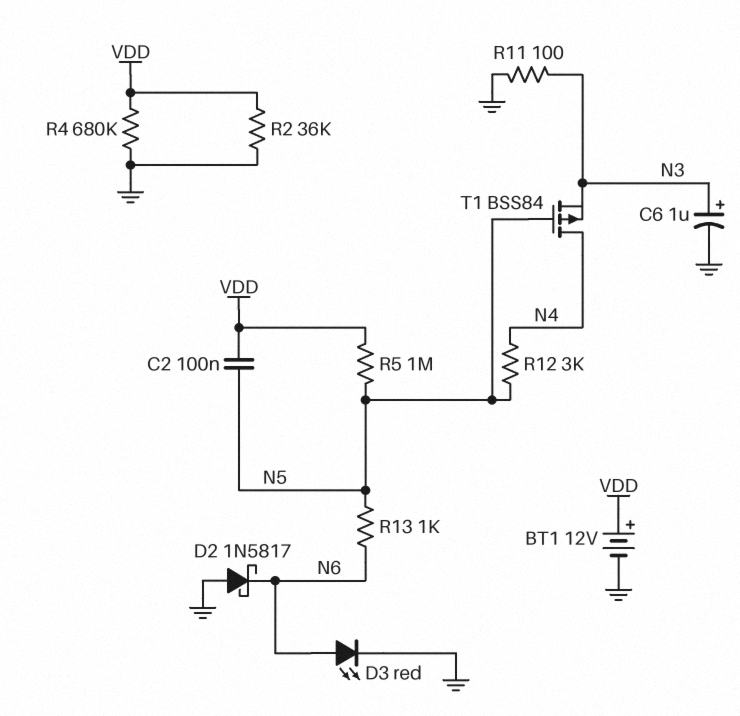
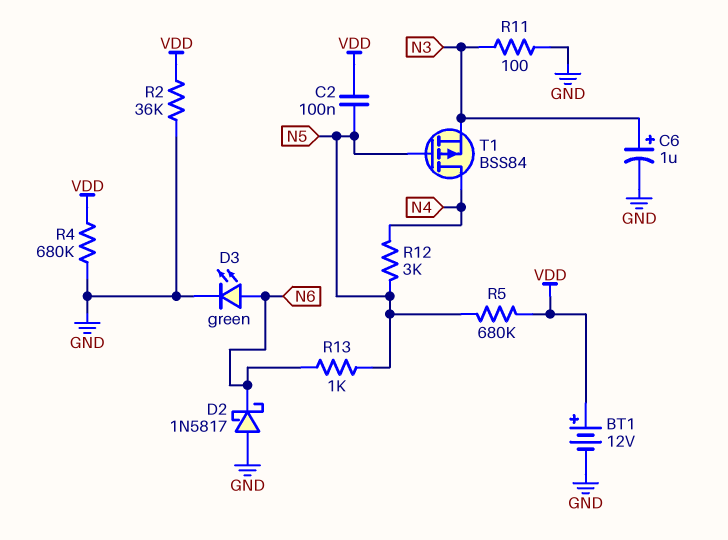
D3: LED red (A N6, K GND) -> LED green (A N6, K GND)
R5: 1M (N5, VDD) -> 680k (N5, VDD)

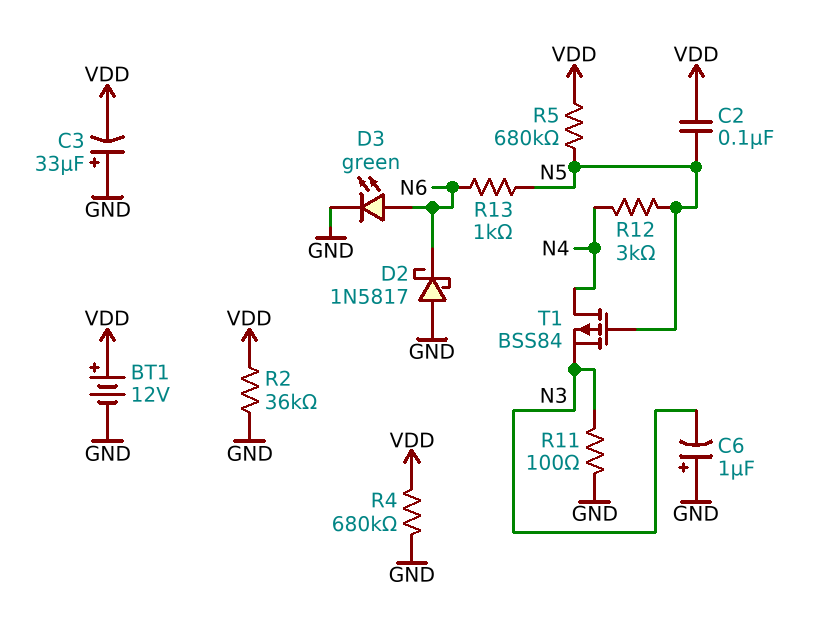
C3: none -> 33uF (plus GND, minus VDD)
C6: 1uF (plus N3, minus GND) -> 1uF (plus GND, minus N3)

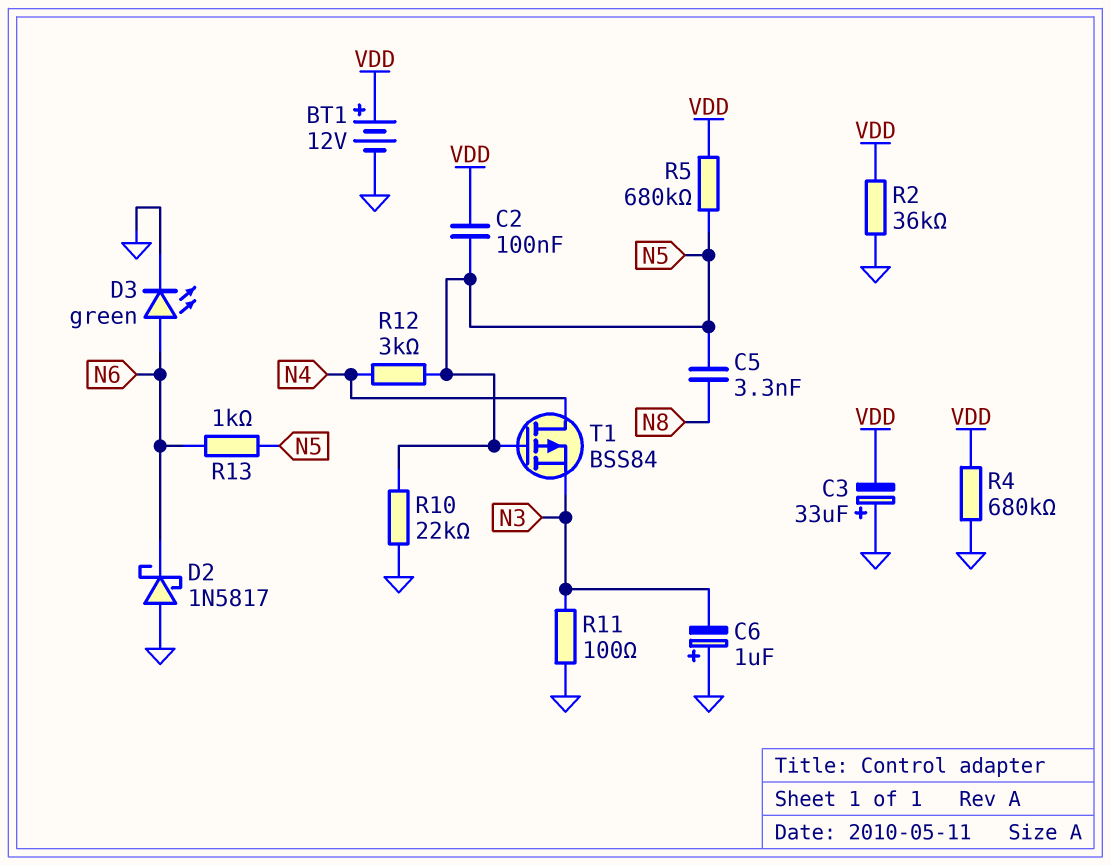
C5: none -> 3.3nF (N5, N8)
R10: none -> 22k (GND, N5)

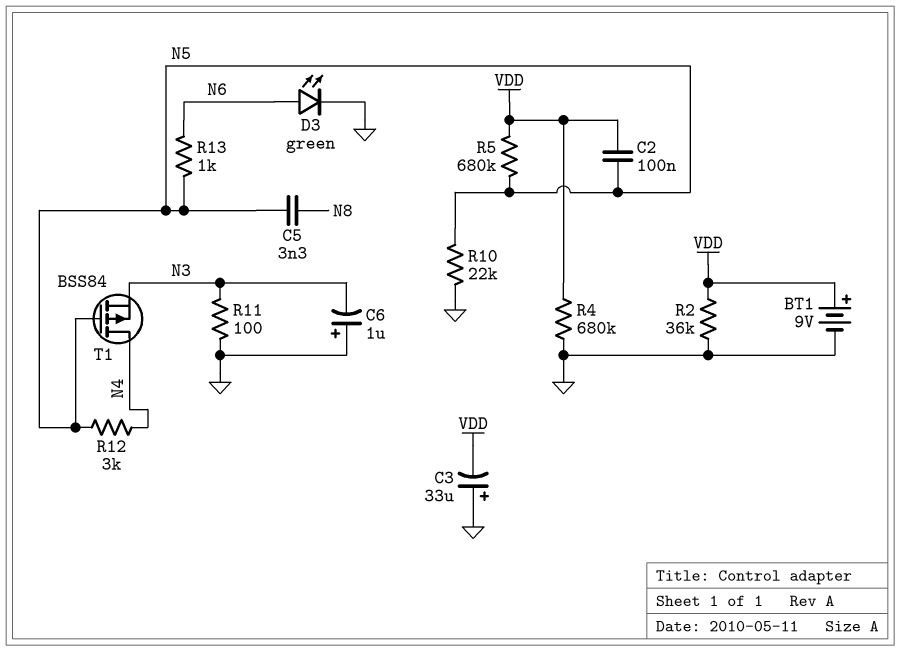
BT1: 12V (plus VDD, minus GND) -> 9V (plus VDD, minus GND)
D2: schottky 1N5817 (A GND, K N6) -> none

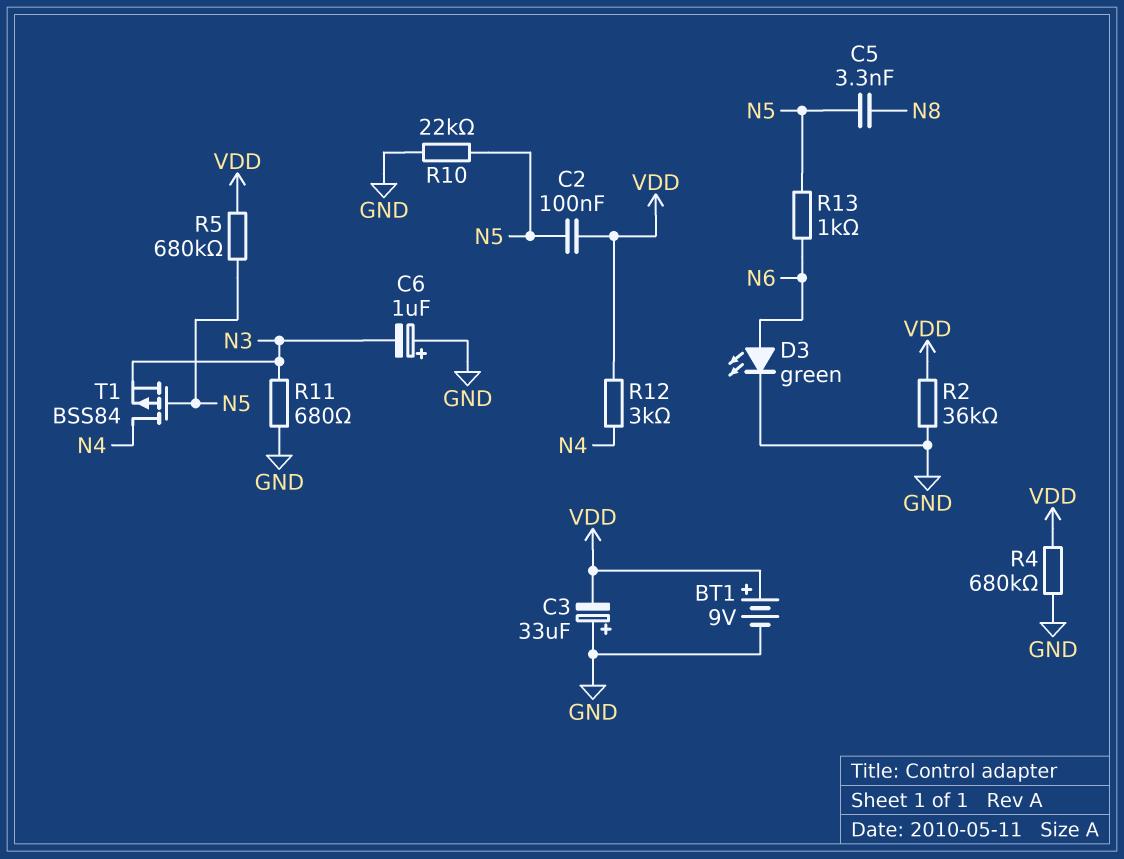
R11: 100 (GND, N3) -> 680 (GND, N3)
R12: 3k (N4, N5) -> 3k (N4, VDD)

